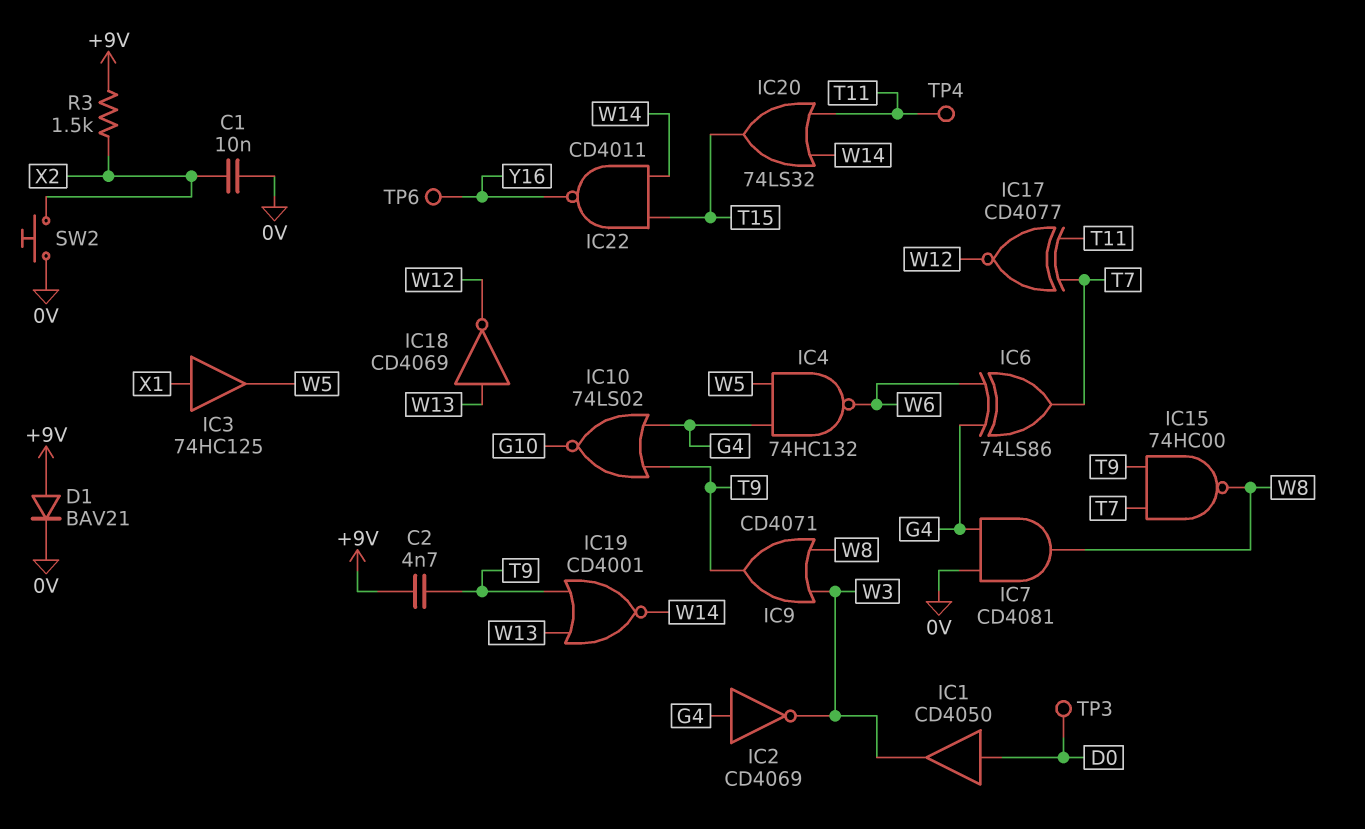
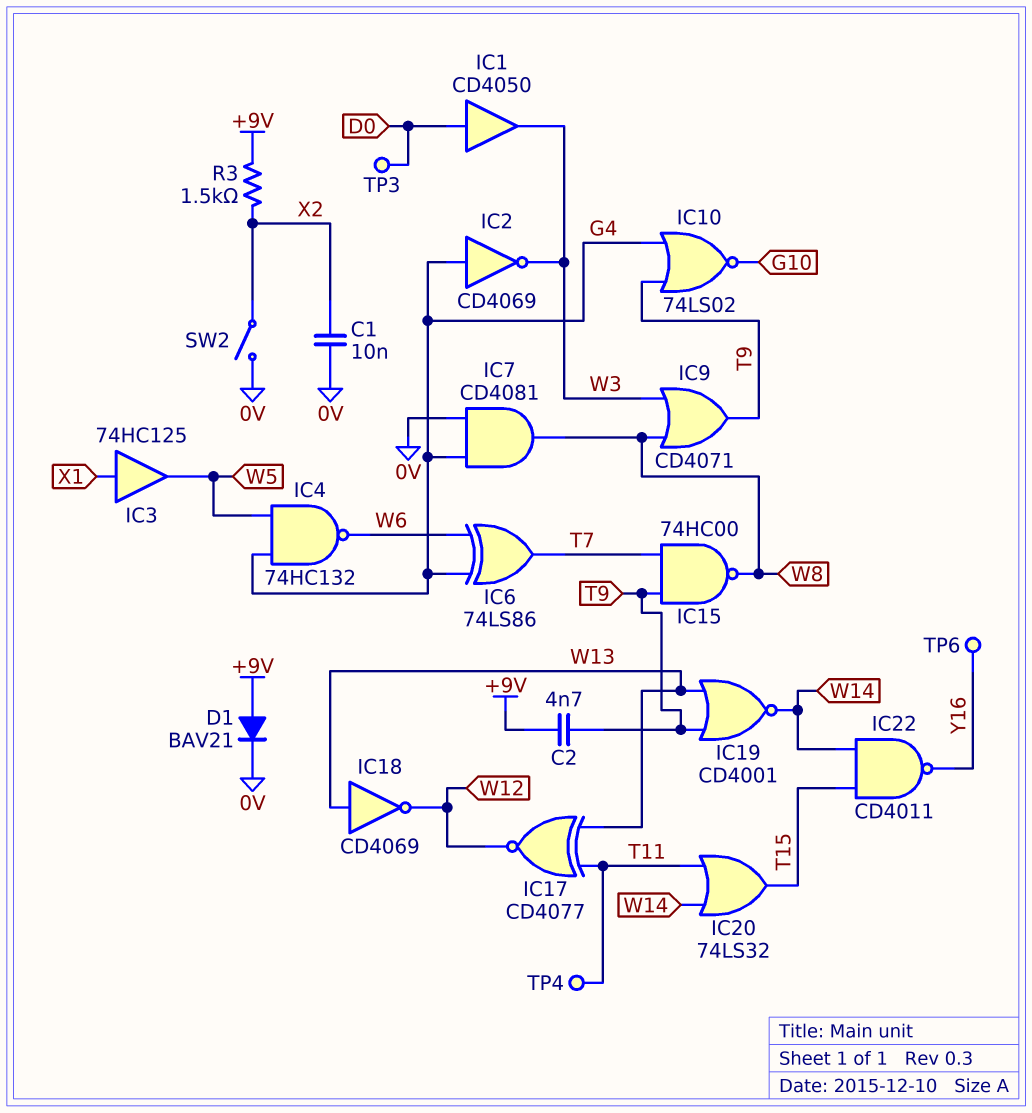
IC17: XNOR CD4077 (in T7, in T11, out W12) -> XNOR CD4077 (in T11, in W13, out W12)
SW2: button (0V, X2) -> switch (0V, X2)

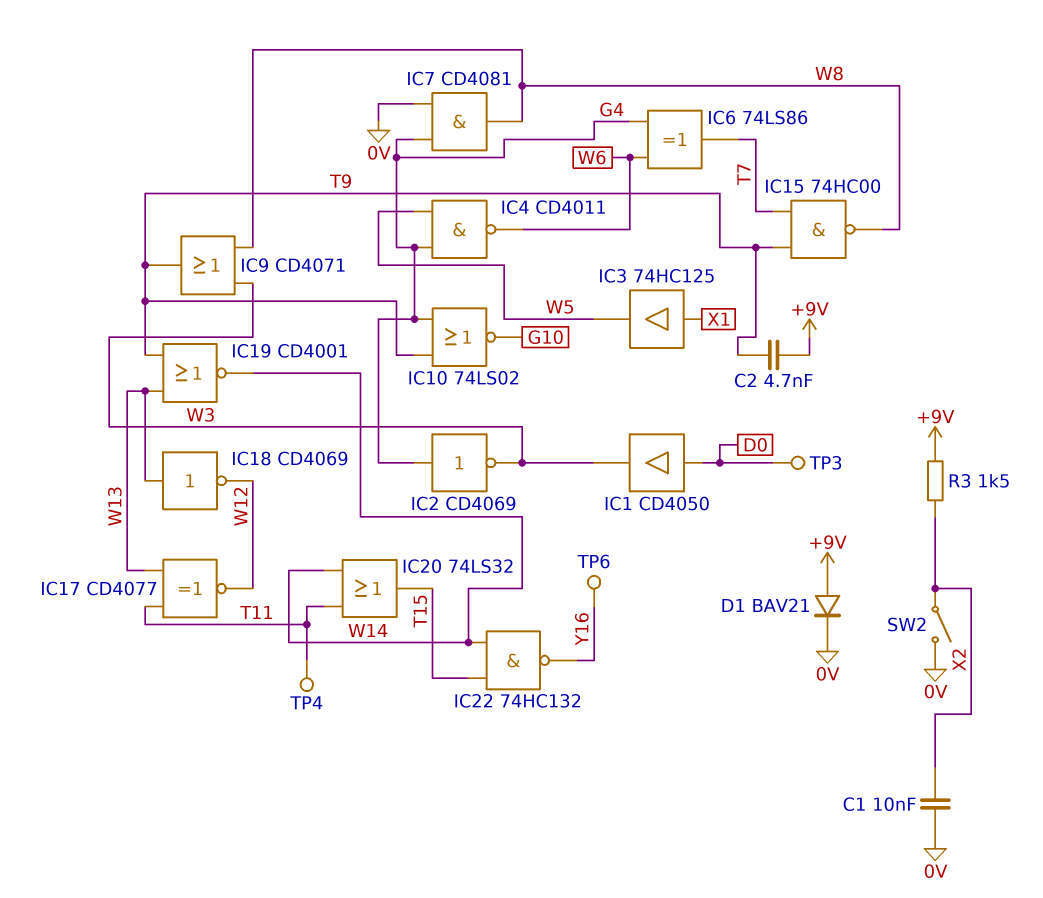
IC4: NAND 74HC132 (in G4, in W5, out W6) -> NAND CD4011 (in G4, in W5, out W6)
IC22: NAND CD4011 (in T15, in W14, out Y16) -> NAND 74HC132 (in T15, in W14, out Y16)

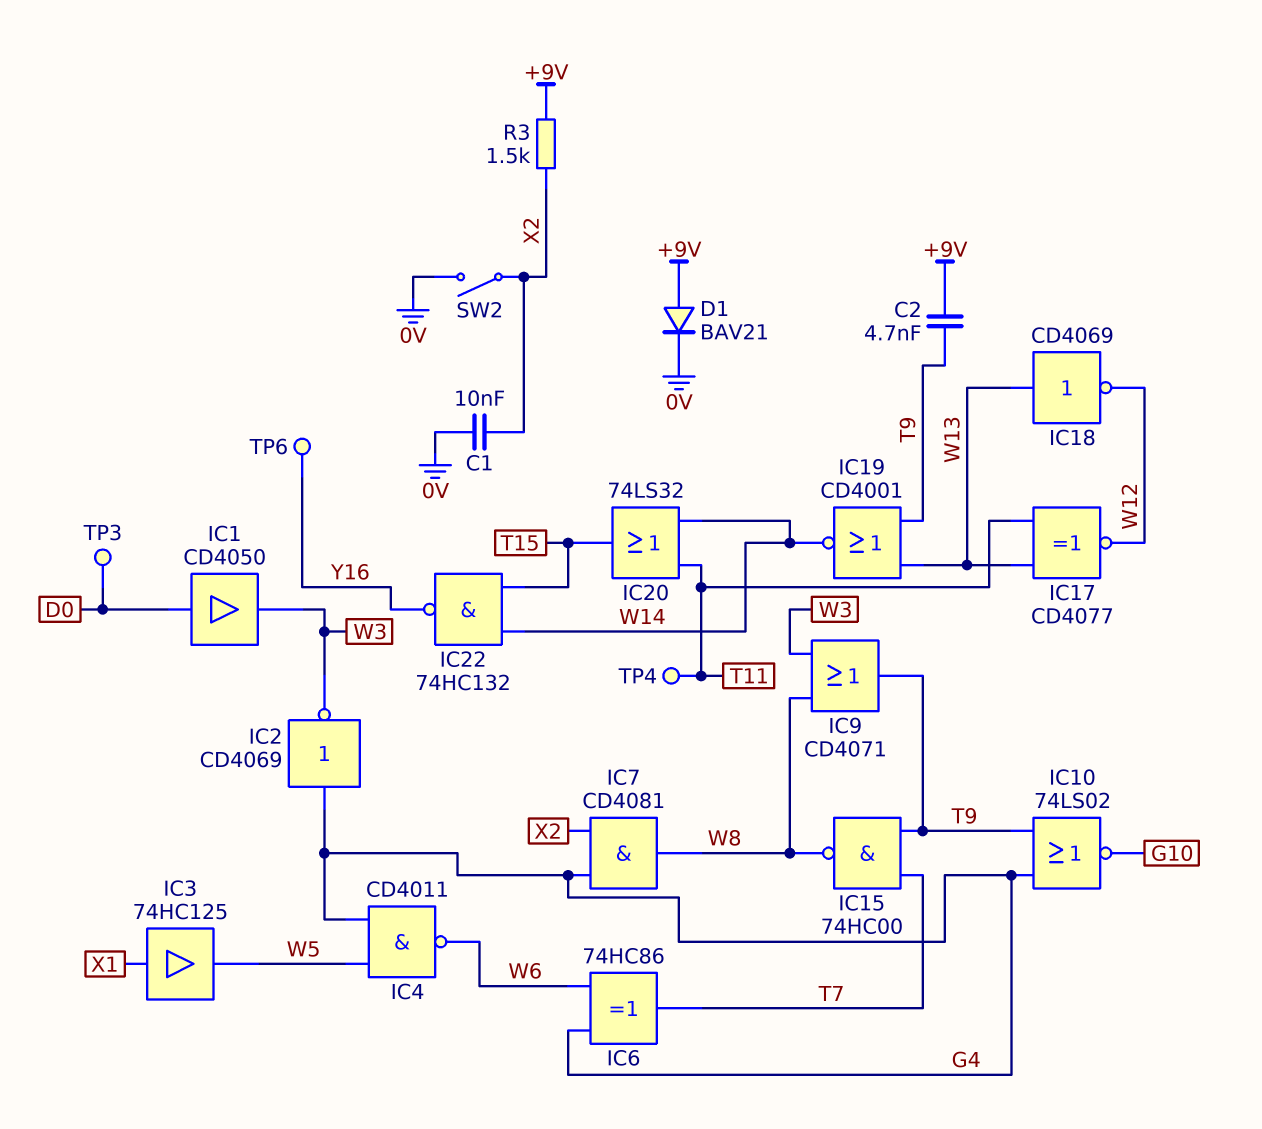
IC6: XOR 74LS86 (in G4, in W6, out T7) -> XOR 74HC86 (in G4, in W6, out T7)
IC7: AND CD4081 (in 0V, in G4, out W8) -> AND CD4081 (in G4, in X2, out W8)

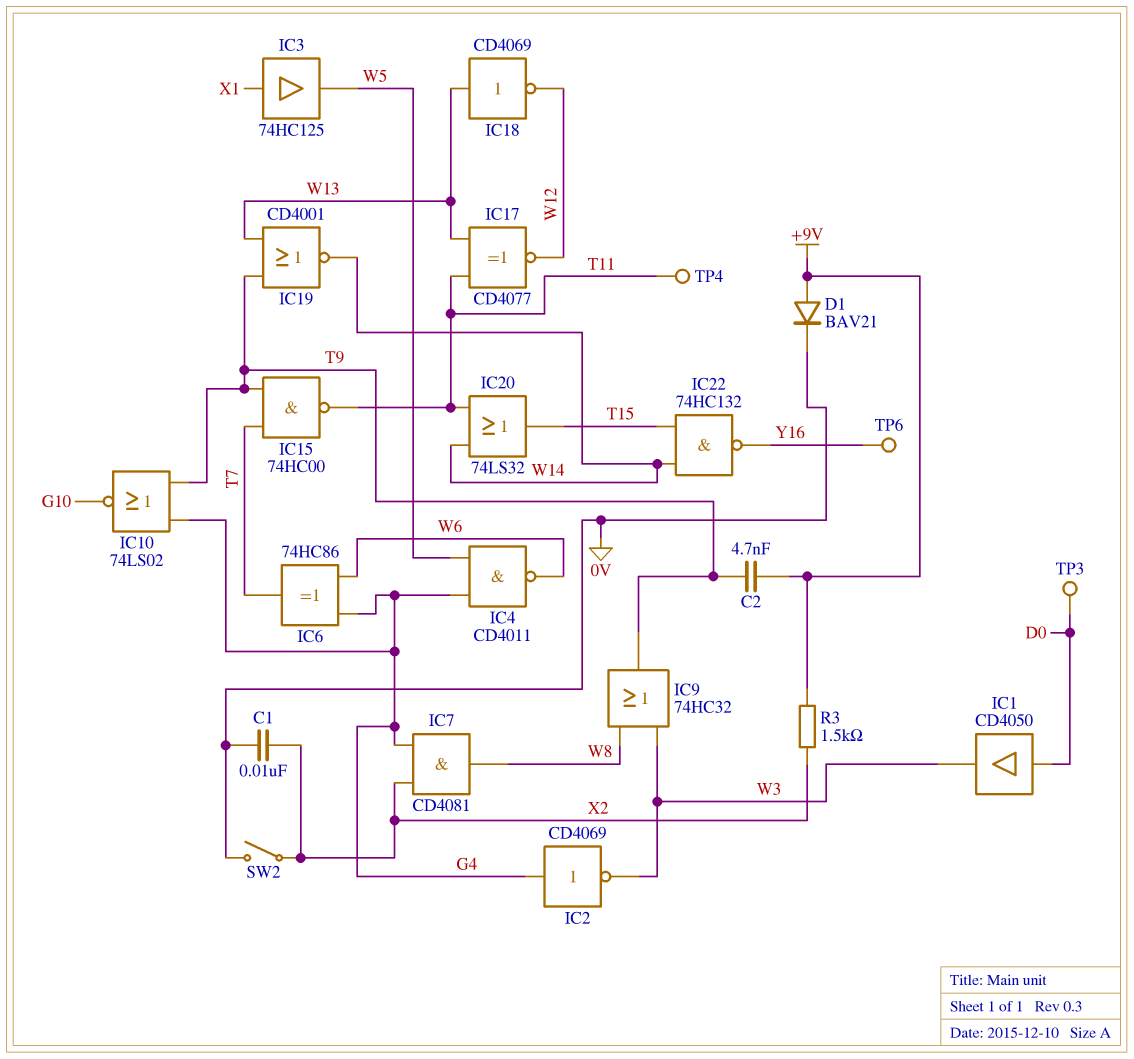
IC9: OR CD4071 (in W3, in W8, out T9) -> OR 74HC32 (in W3, in W8, out T9)
IC15: NAND 74HC00 (in T7, in T9, out W8) -> NAND 74HC00 (in T7, in T9, out T11)

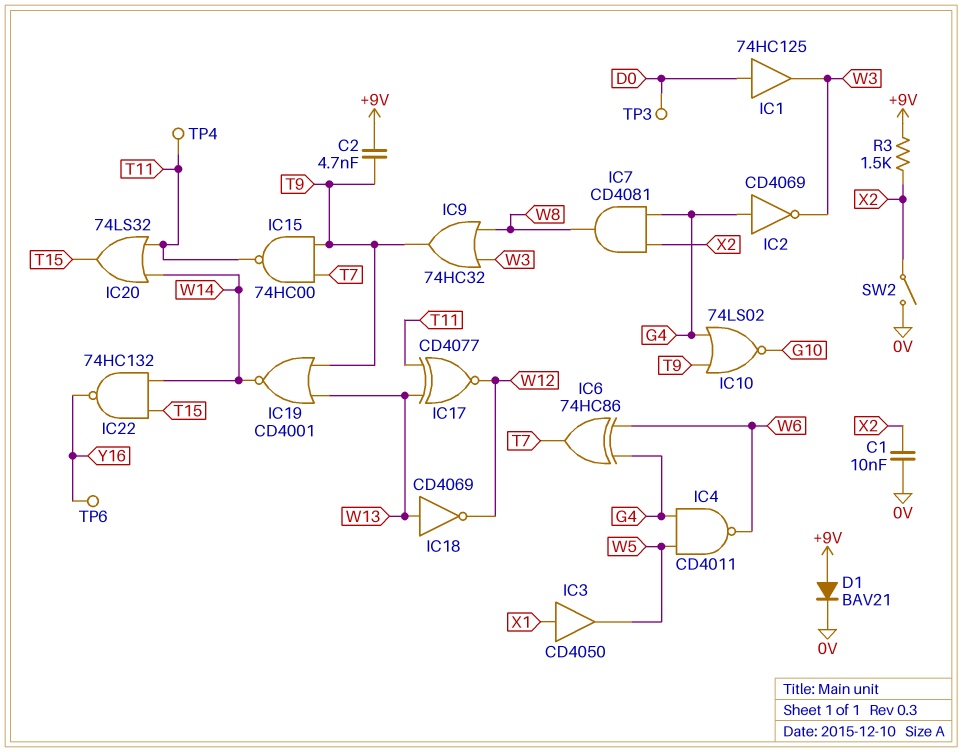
IC1: buffer CD4050 (in D0, out W3) -> buffer 74HC125 (in D0, out W3)
IC3: buffer 74HC125 (in X1, out W5) -> buffer CD4050 (in X1, out W5)

